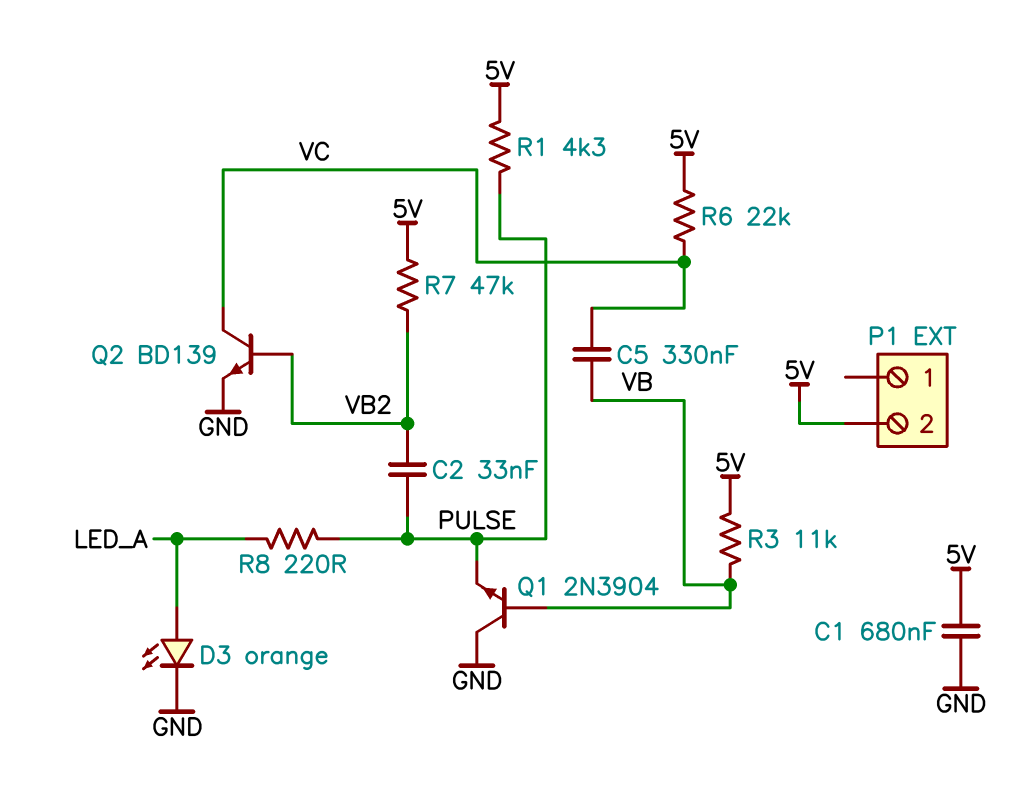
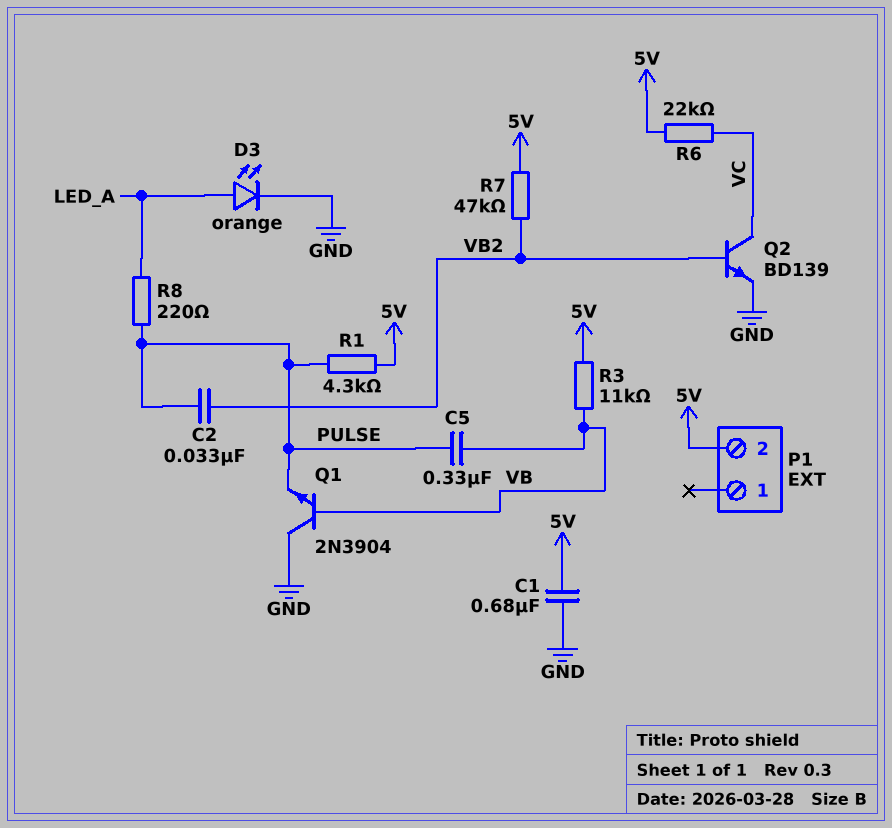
C5: 330nF (VB, VC) -> 330nF (PULSE, VB)

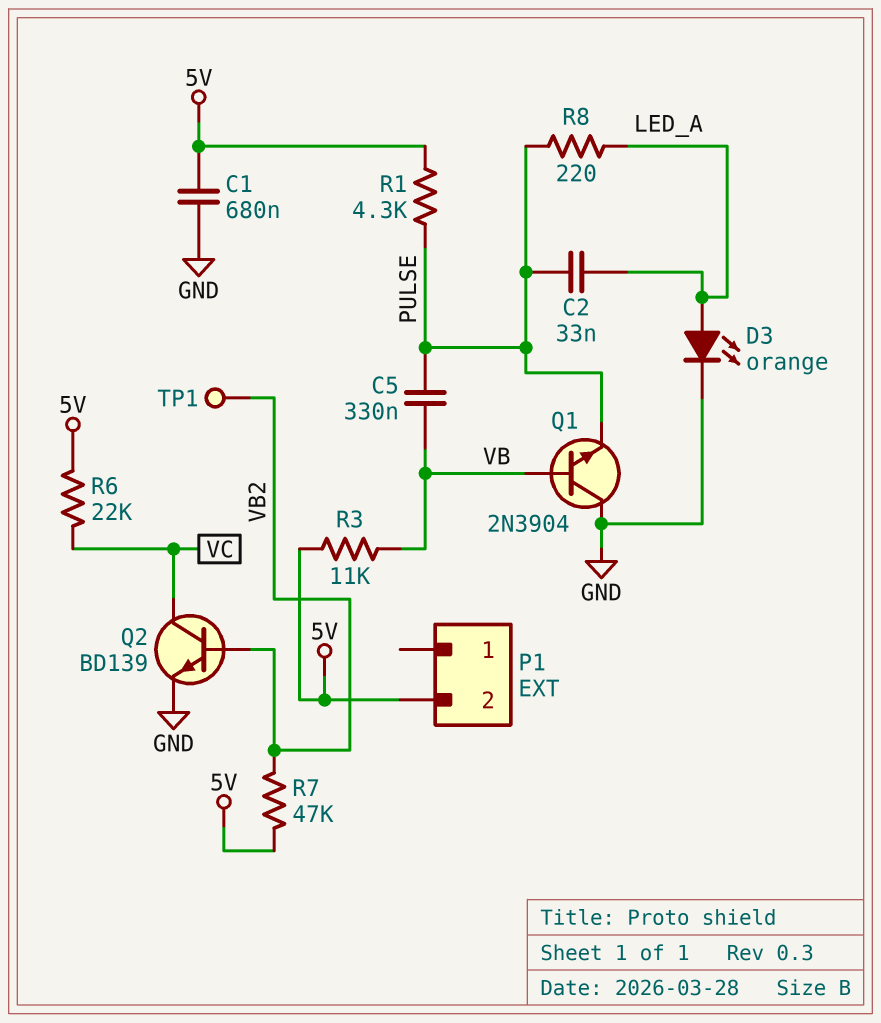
C2: 33nF (PULSE, VB2) -> 33nF (LED_A, PULSE)
TP1: none -> test point (VB2)

